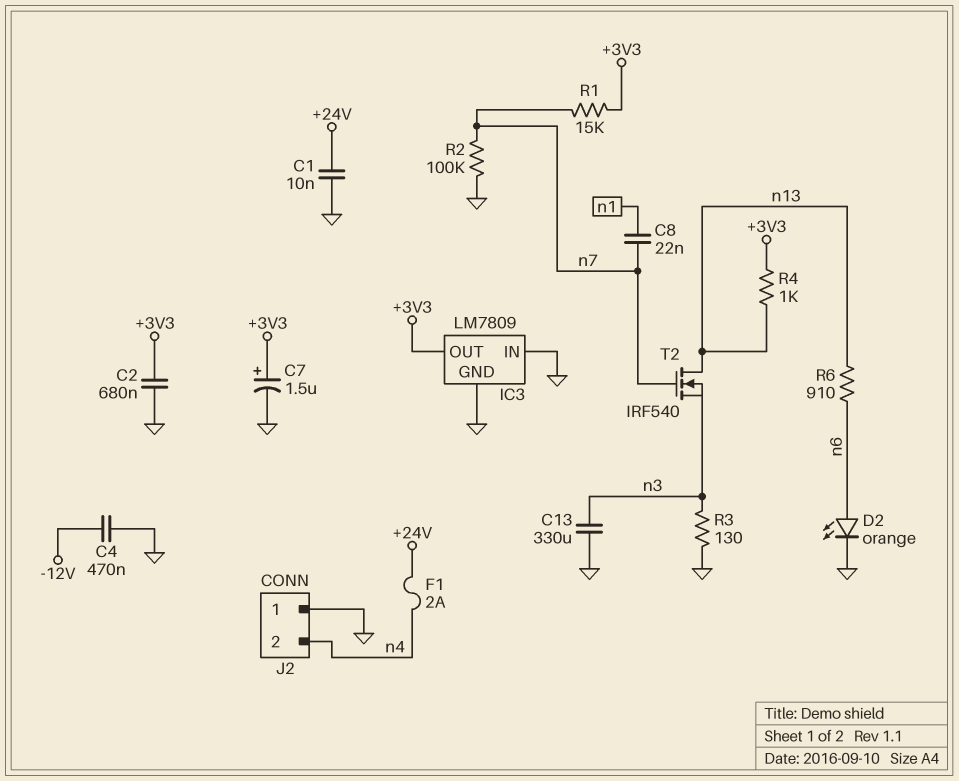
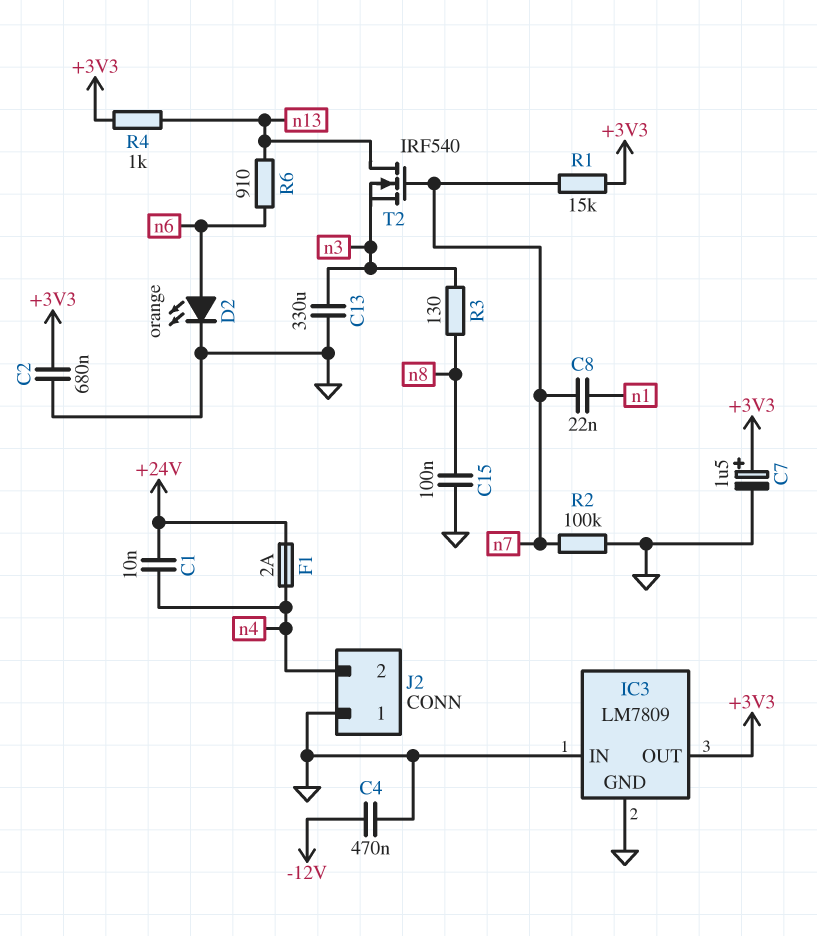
C1: 10nF (+24V, GND) -> 10nF (+24V, n4)
C15: none -> 100nF (GND, n8)
R3: 130 (GND, n3) -> 130 (n3, n8)

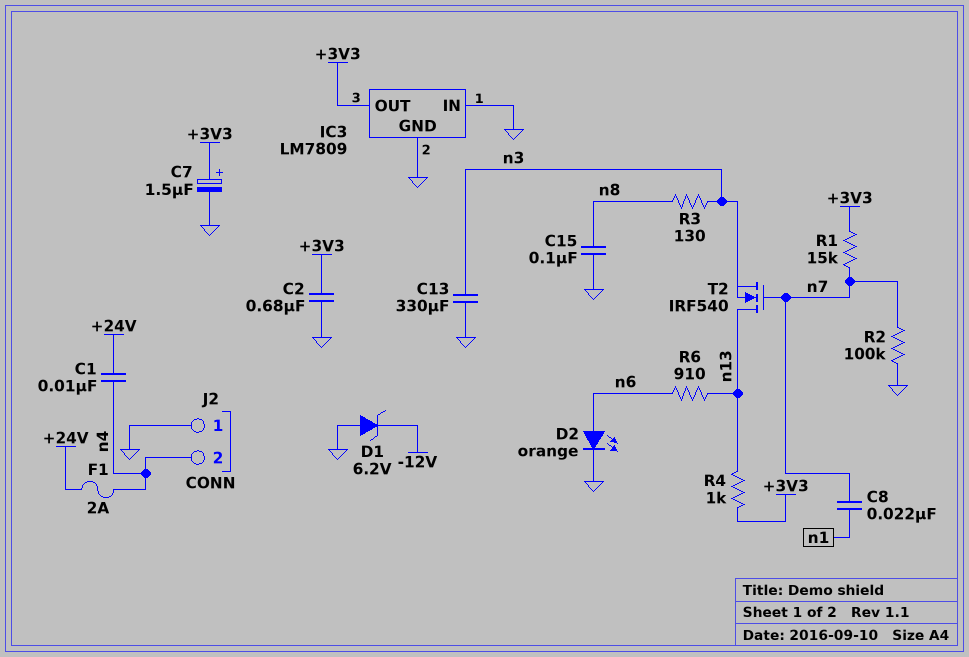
C4: 470nF (-12V, GND) -> none
D1: none -> zener 6.2V (A GND, K -12V)

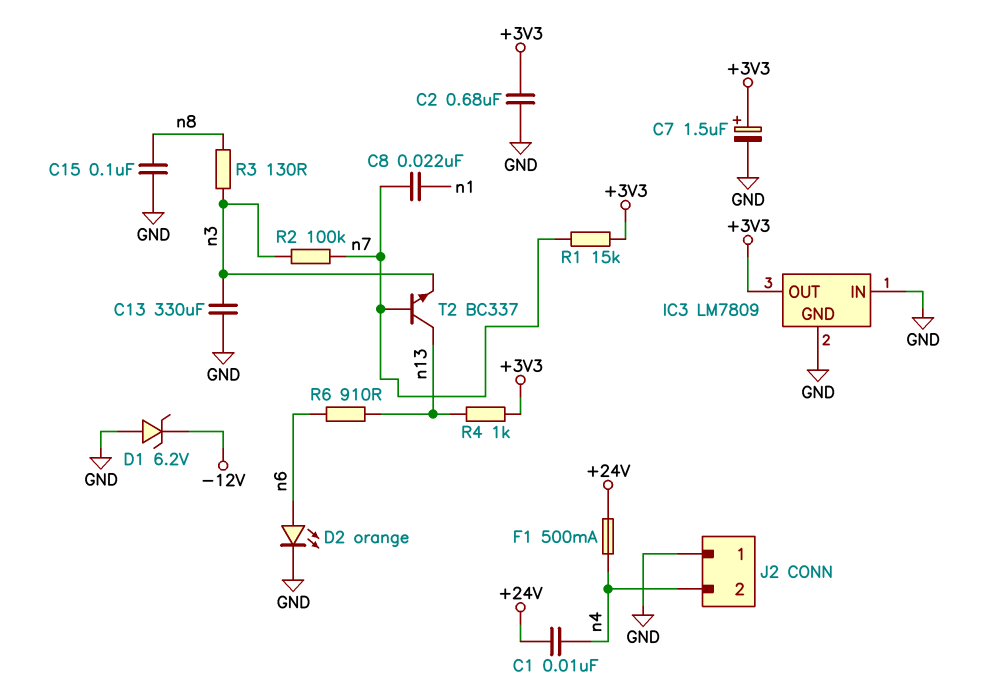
F1: 2A (+24V, n4) -> 500mA (+24V, n4)
R2: 100k (GND, n7) -> 100k (n3, n7)
T2: NMOS IRF540 (G n7, D n13, S n3) -> NPN BC337 (B n7, C n13, E n3)

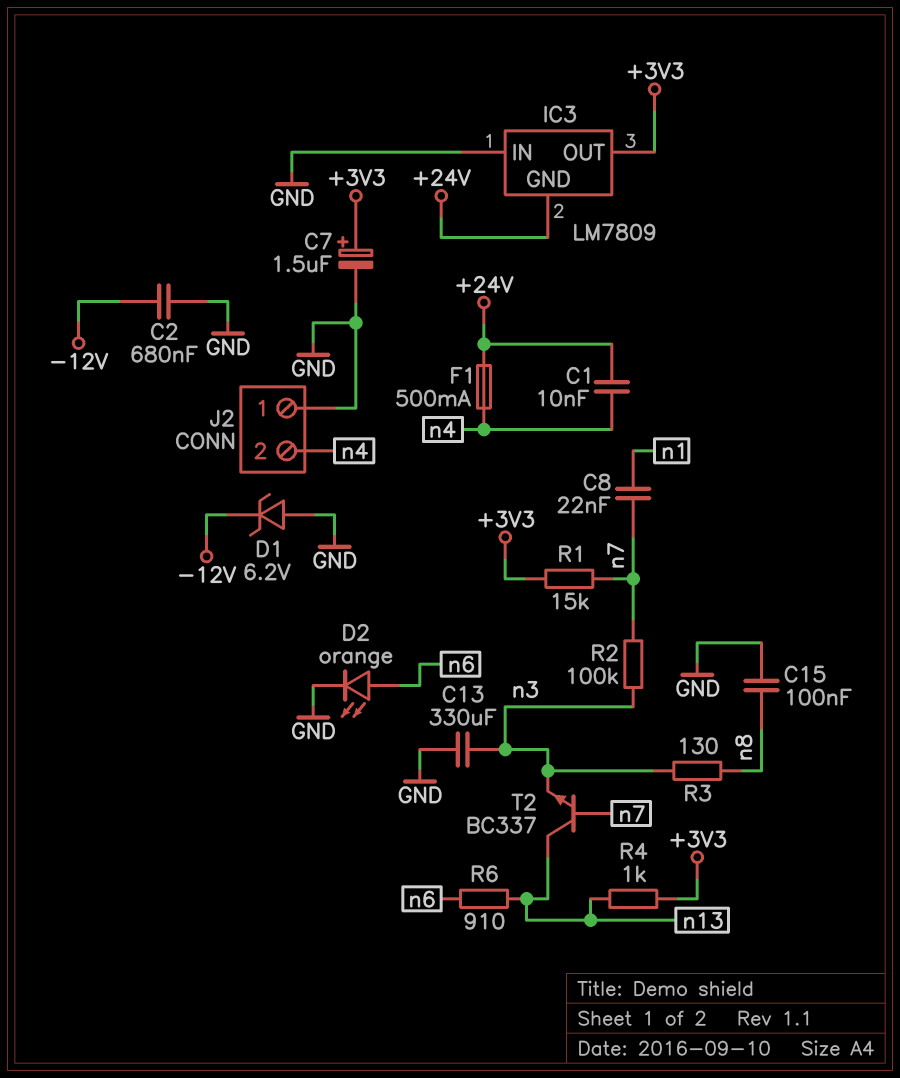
C2: 680nF (+3V3, GND) -> 680nF (-12V, GND)
IC3 pin GND: GND -> +24V

